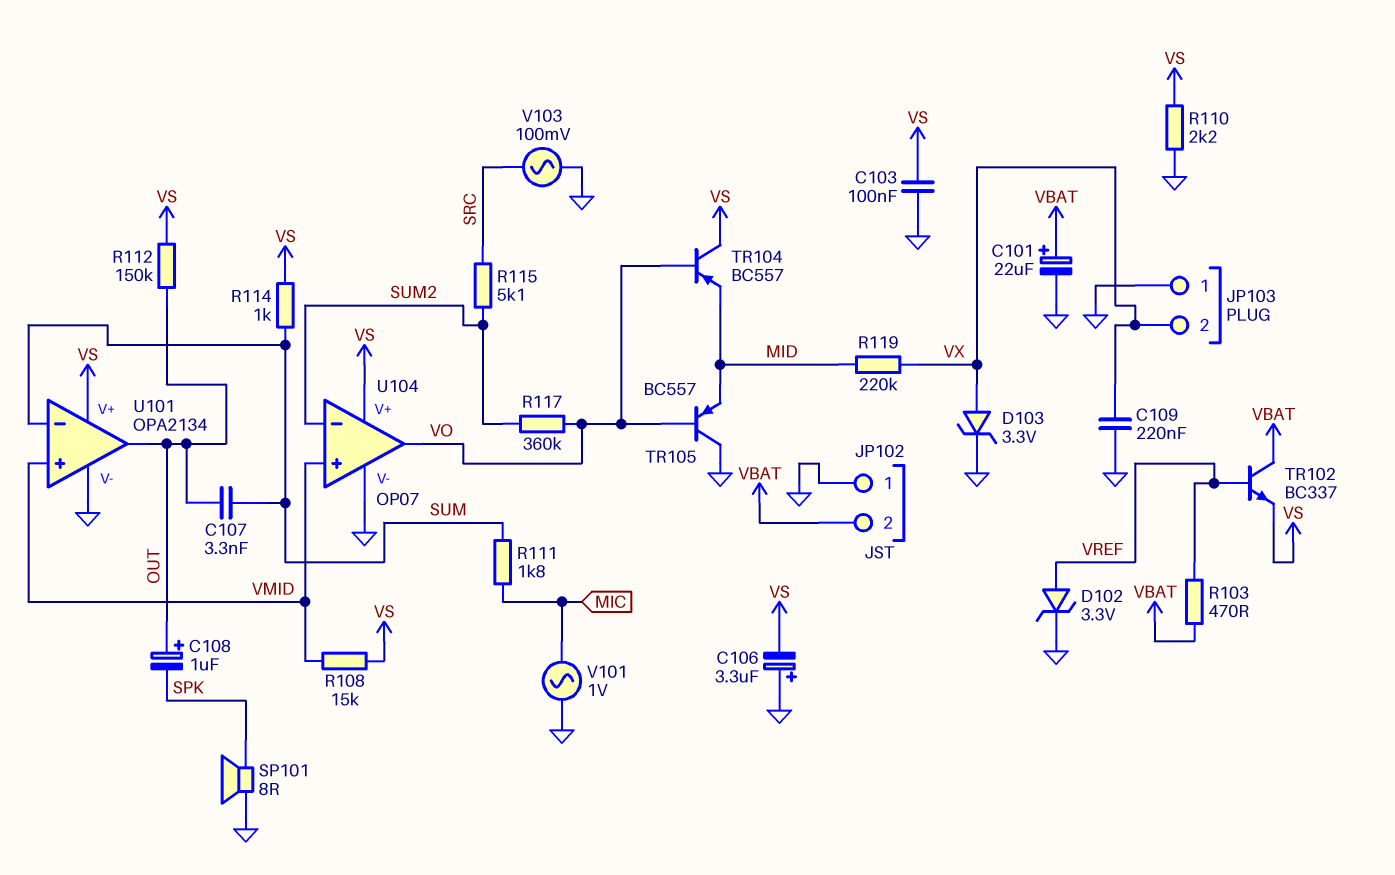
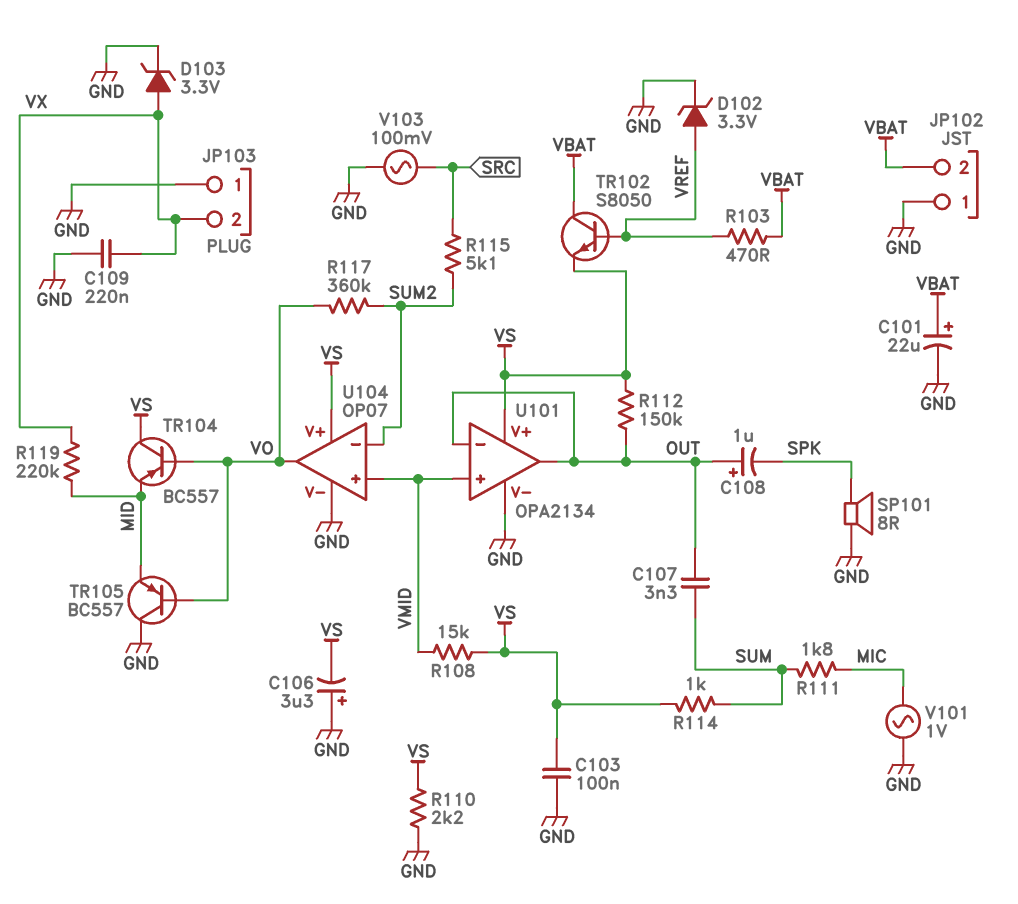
TR102: NPN BC337 (B VREF, C VBAT, E VS) -> NPN S8050 (B VREF, C VBAT, E VS)
U101 pin in-: SUM -> OUT

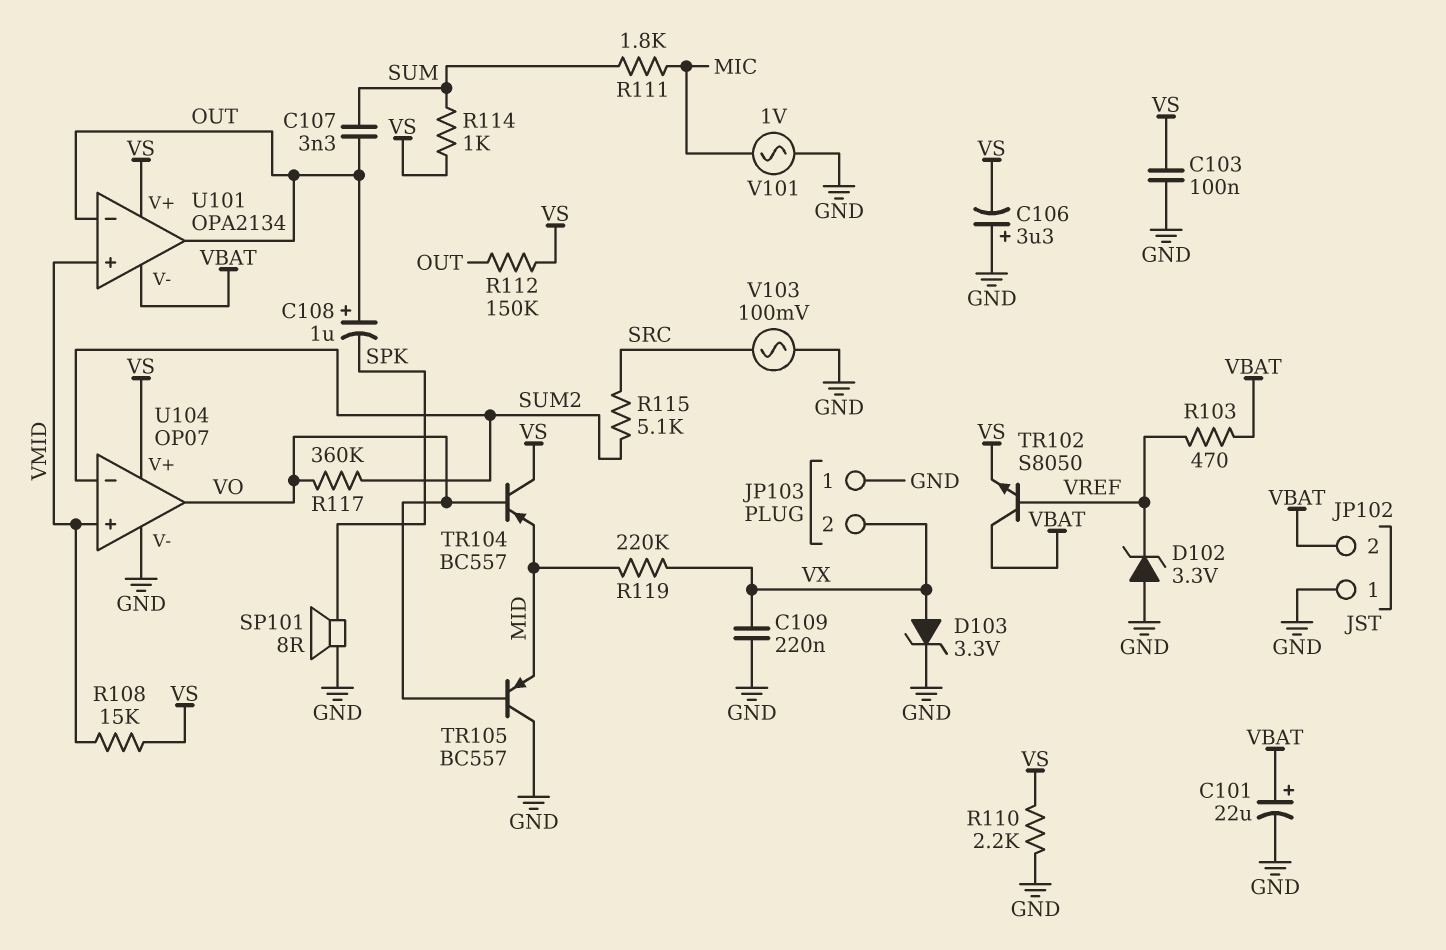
D102: zener 3.3V (A VREF, K GND) -> zener 3.3V (A GND, K VREF)
U101 pin V-: GND -> VBAT

